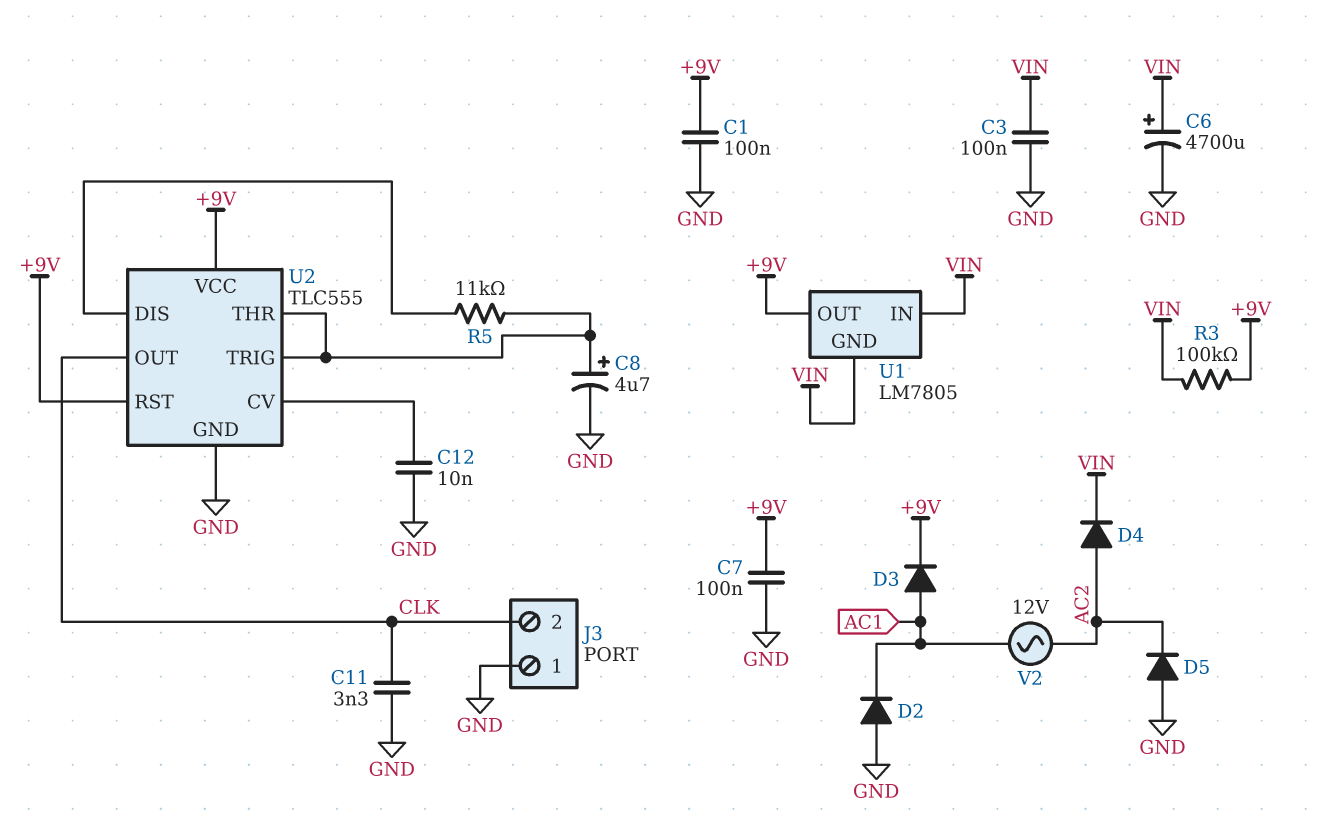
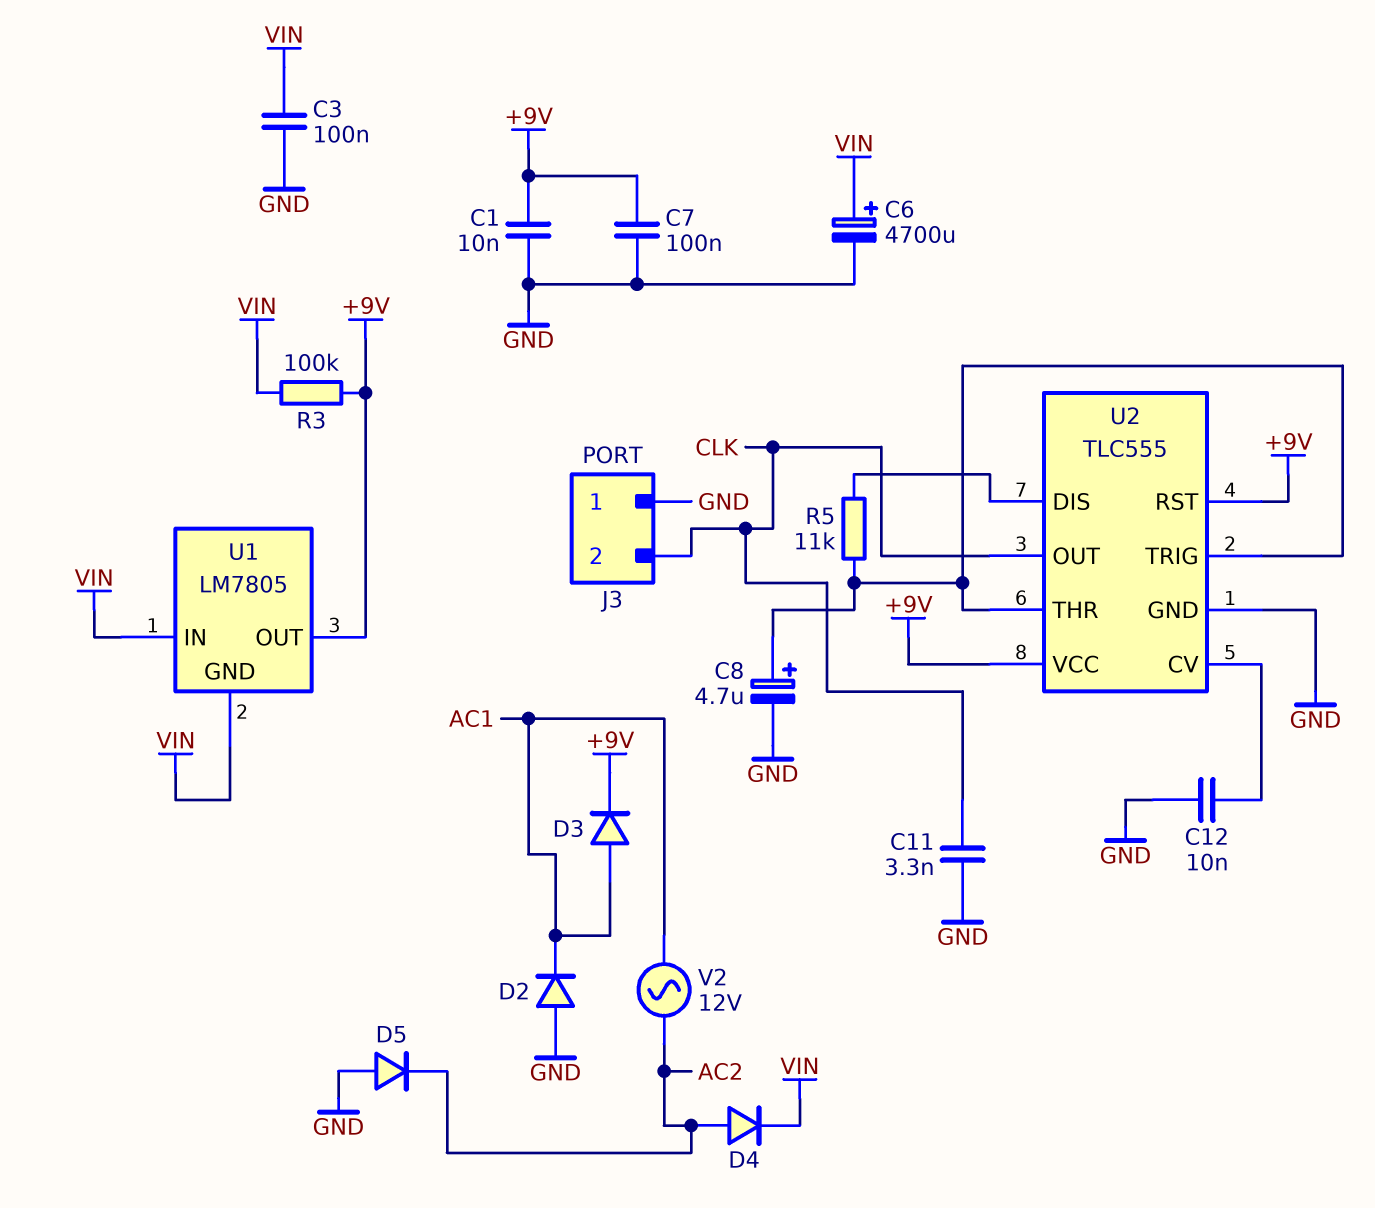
C1: 100nF (+9V, GND) -> 10nF (+9V, GND)

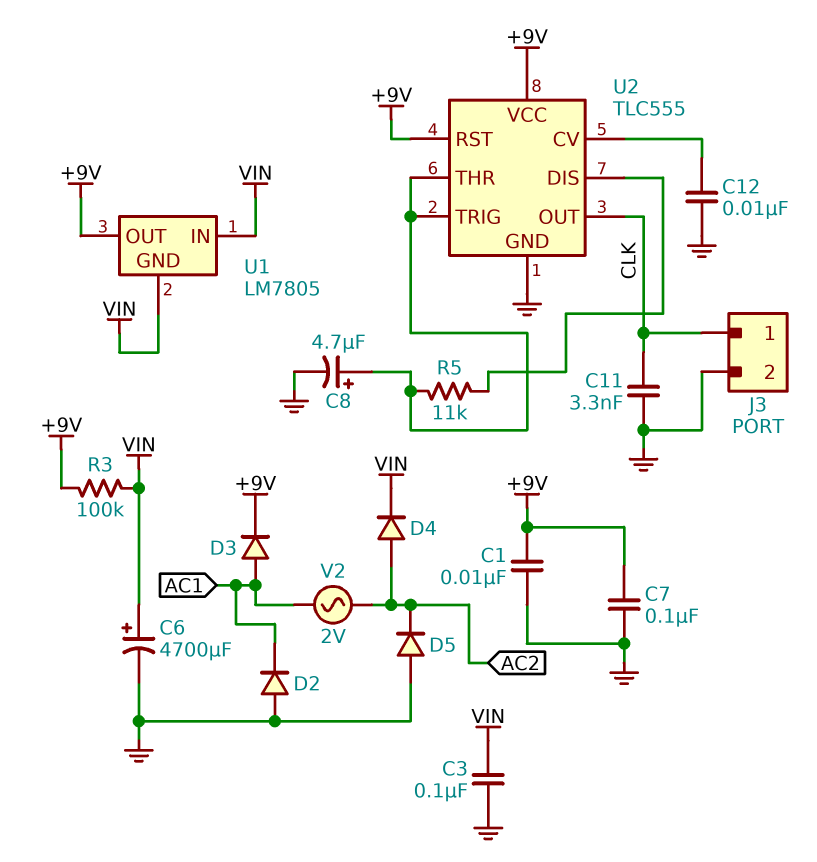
J3 pin 1: GND -> CLK
J3 pin 2: CLK -> GND
V2: AC 12V (AC1, AC2) -> AC 2V (AC1, AC2)

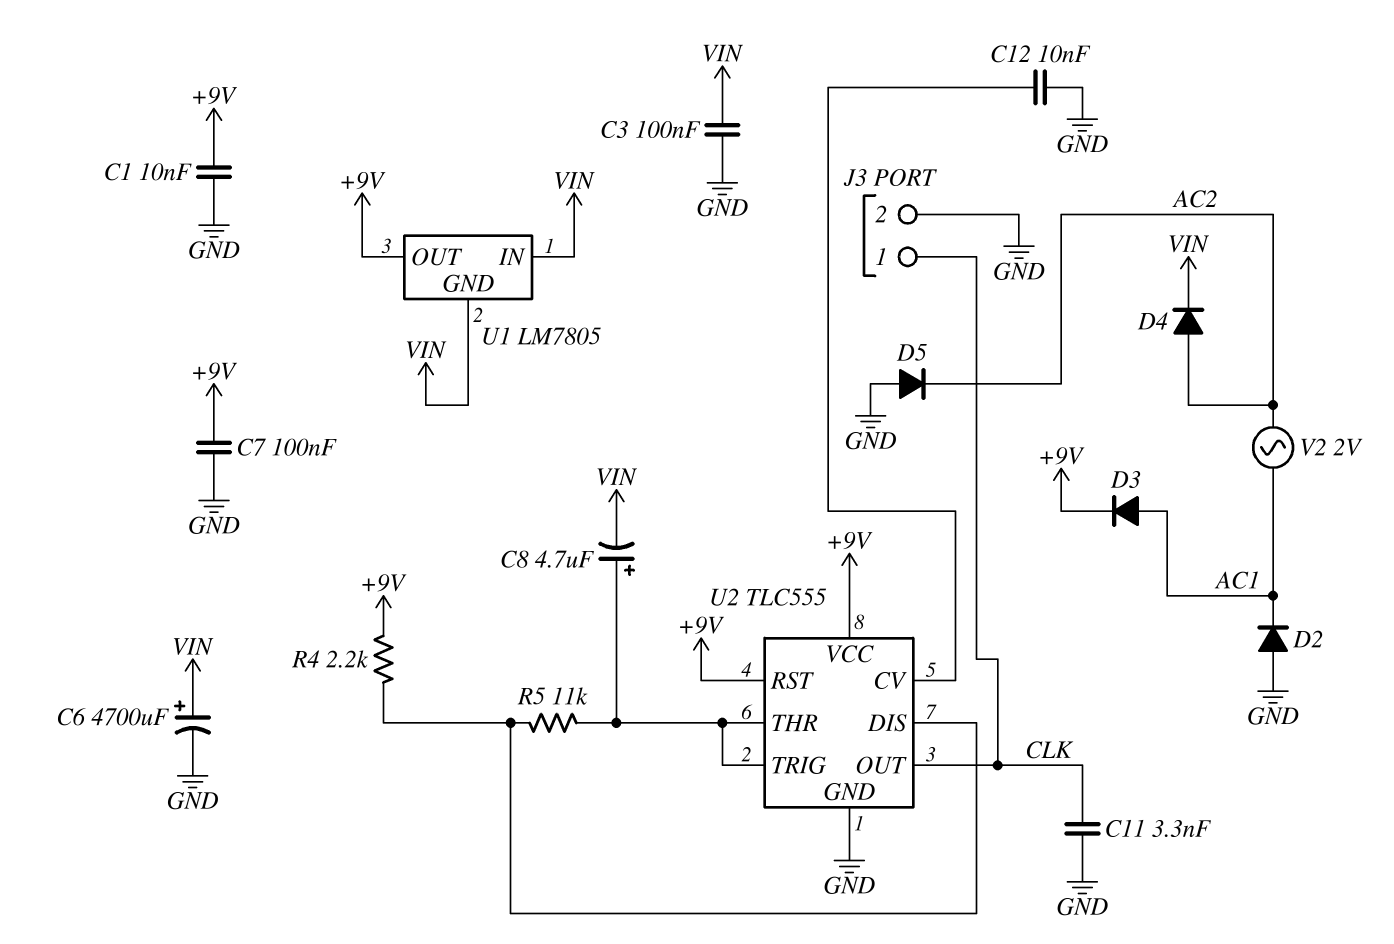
C8: 4.7uF (plus U2/THR, minus GND) -> 4.7uF (plus U2/THR, minus VIN)
R3: 100k (+9V, VIN) -> none
R4: none -> 2.2k (+9V, U2/DIS)

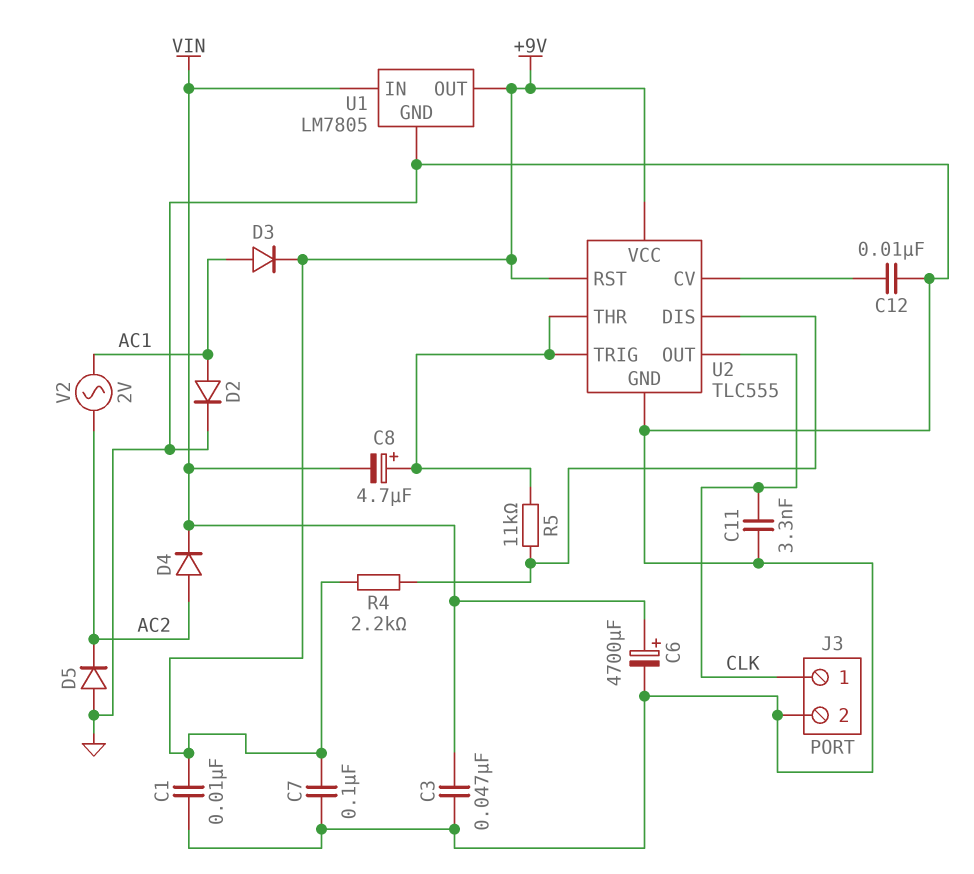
C3: 100nF (GND, VIN) -> 47nF (GND, VIN)
D2: diode (A GND, K AC1) -> diode (A AC1, K GND)
U1 pin GND: VIN -> GND

